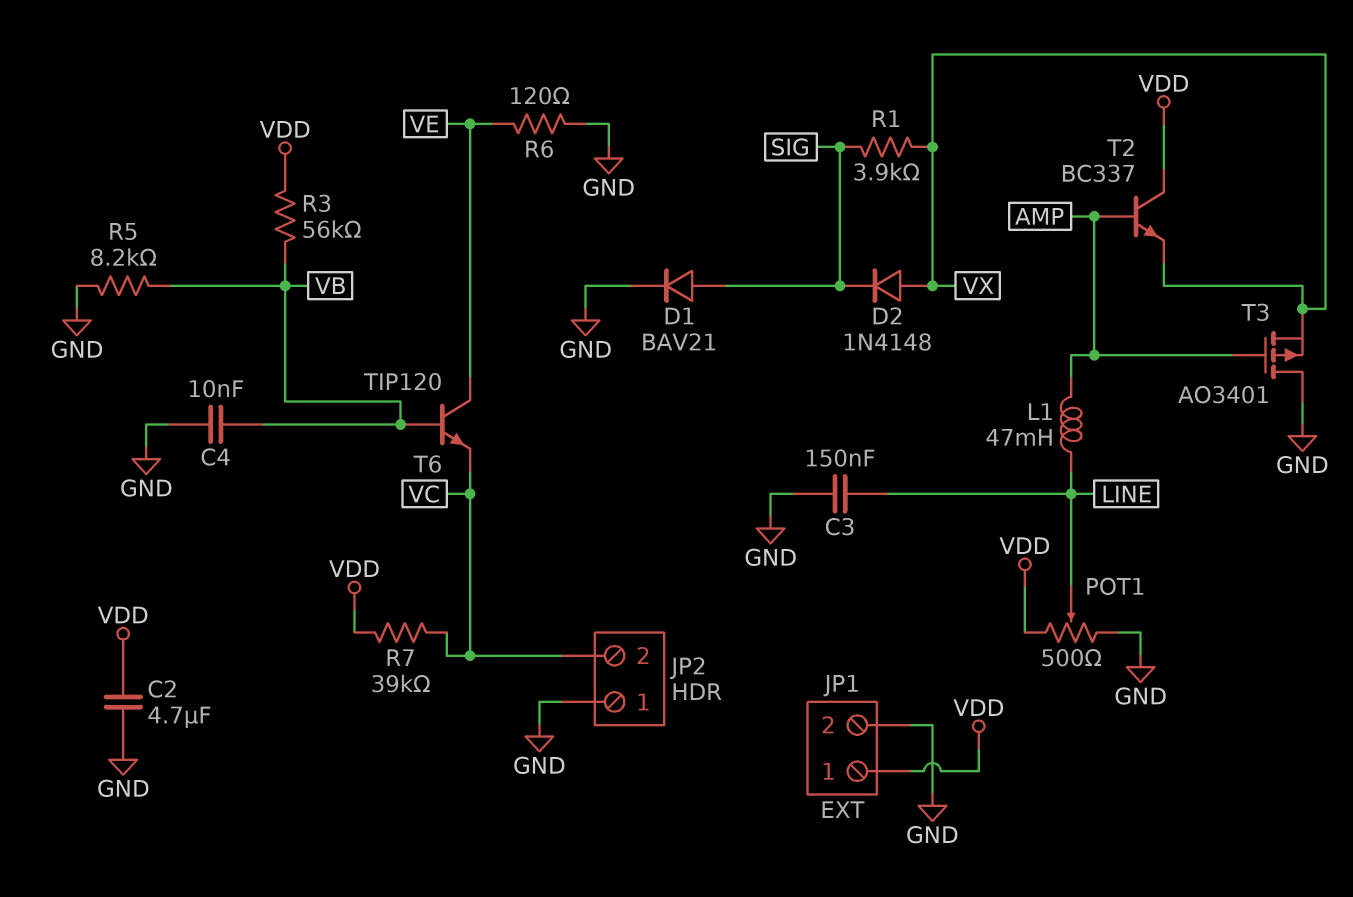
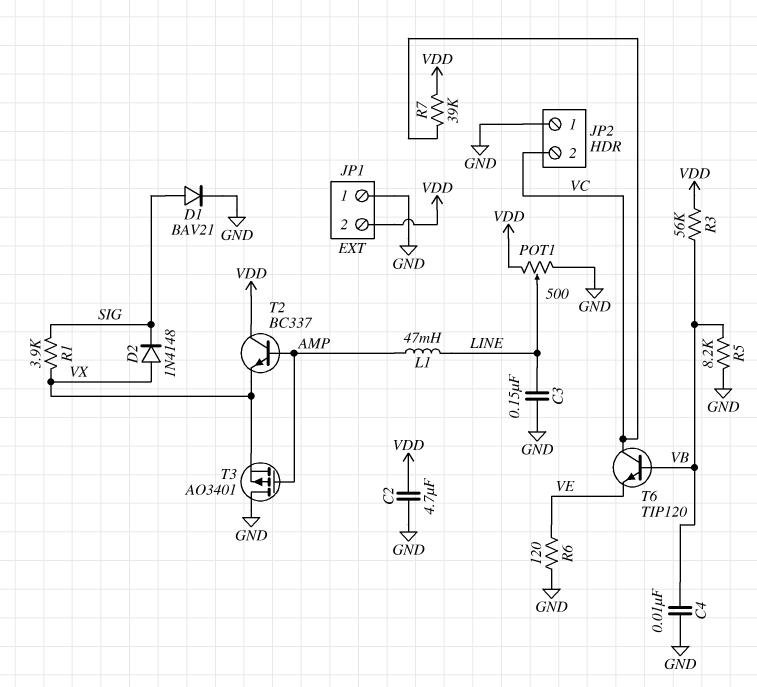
JP1 pin 1: VDD -> GND
JP1 pin 2: GND -> VDD
T6: NPN TIP120 (B VB, C VE, E VC) -> NPN TIP120 (B VB, C VC, E VE)

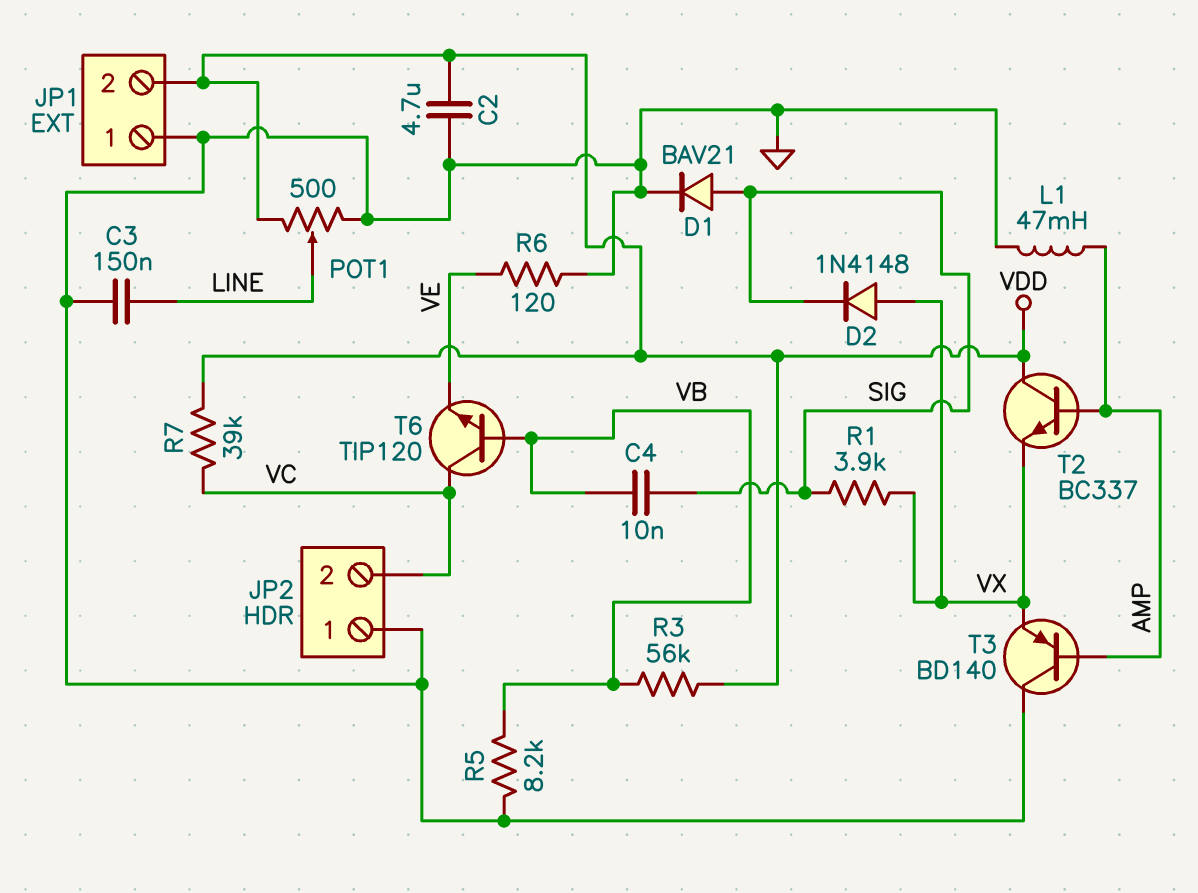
C4: 10nF (GND, VB) -> 10nF (SIG, VB)
L1: 47mH (AMP, LINE) -> 47mH (AMP, GND)
T3: PMOS AO3401 (G AMP, D GND, S VX) -> PNP BD140 (B AMP, C GND, E VX)

